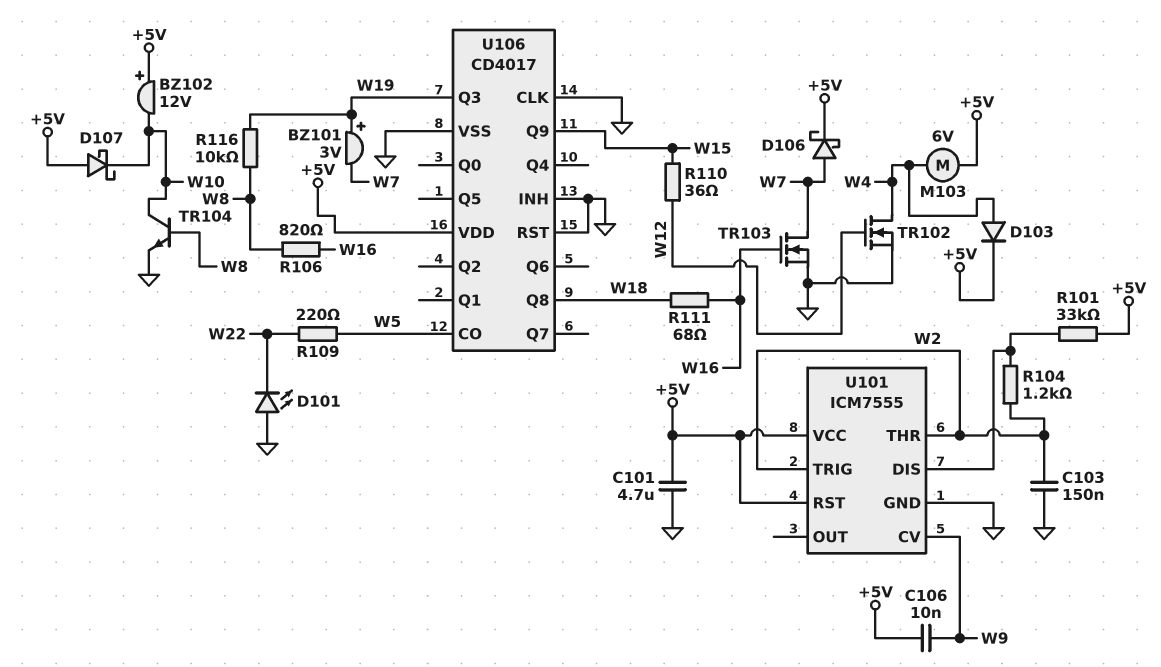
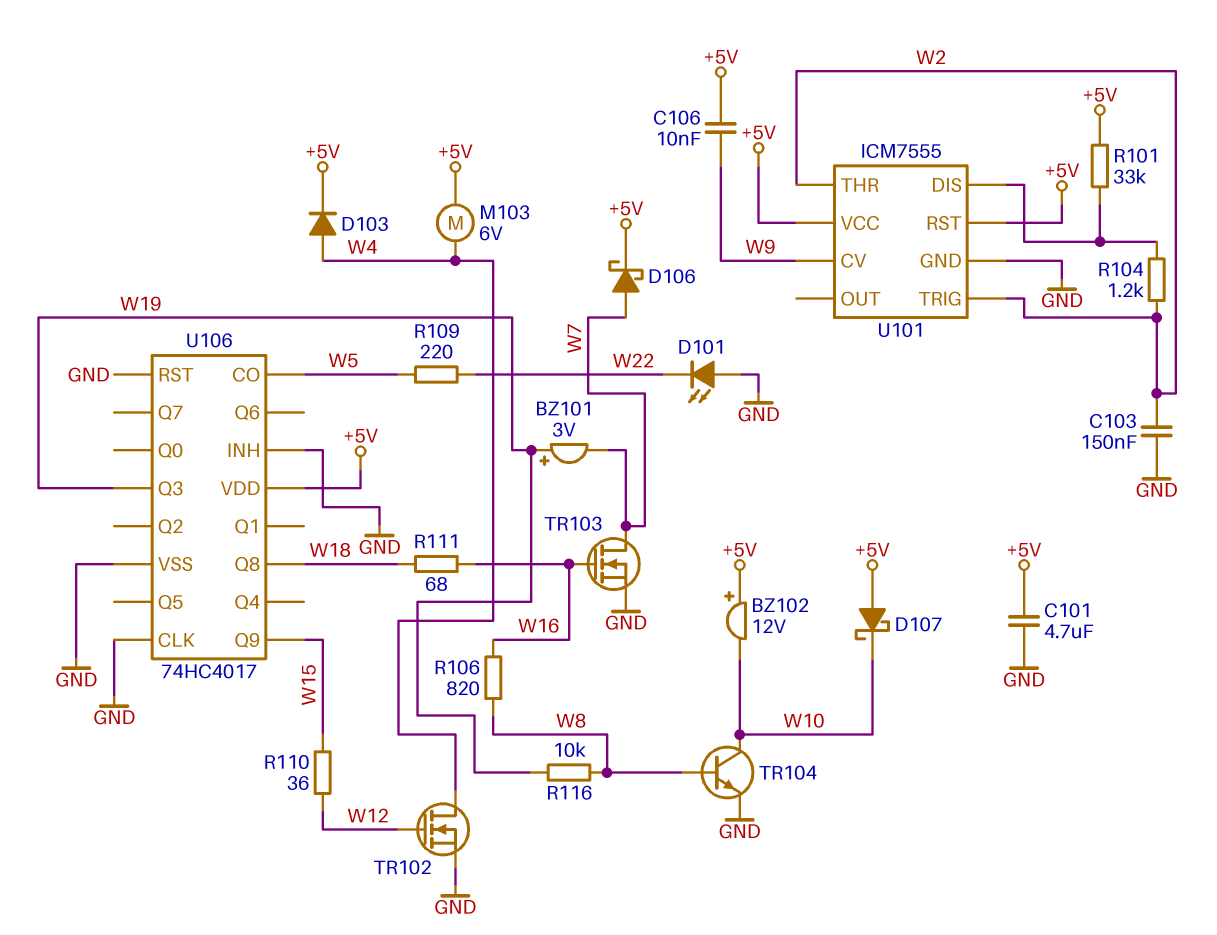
U106: CD4017 -> 74HC4017

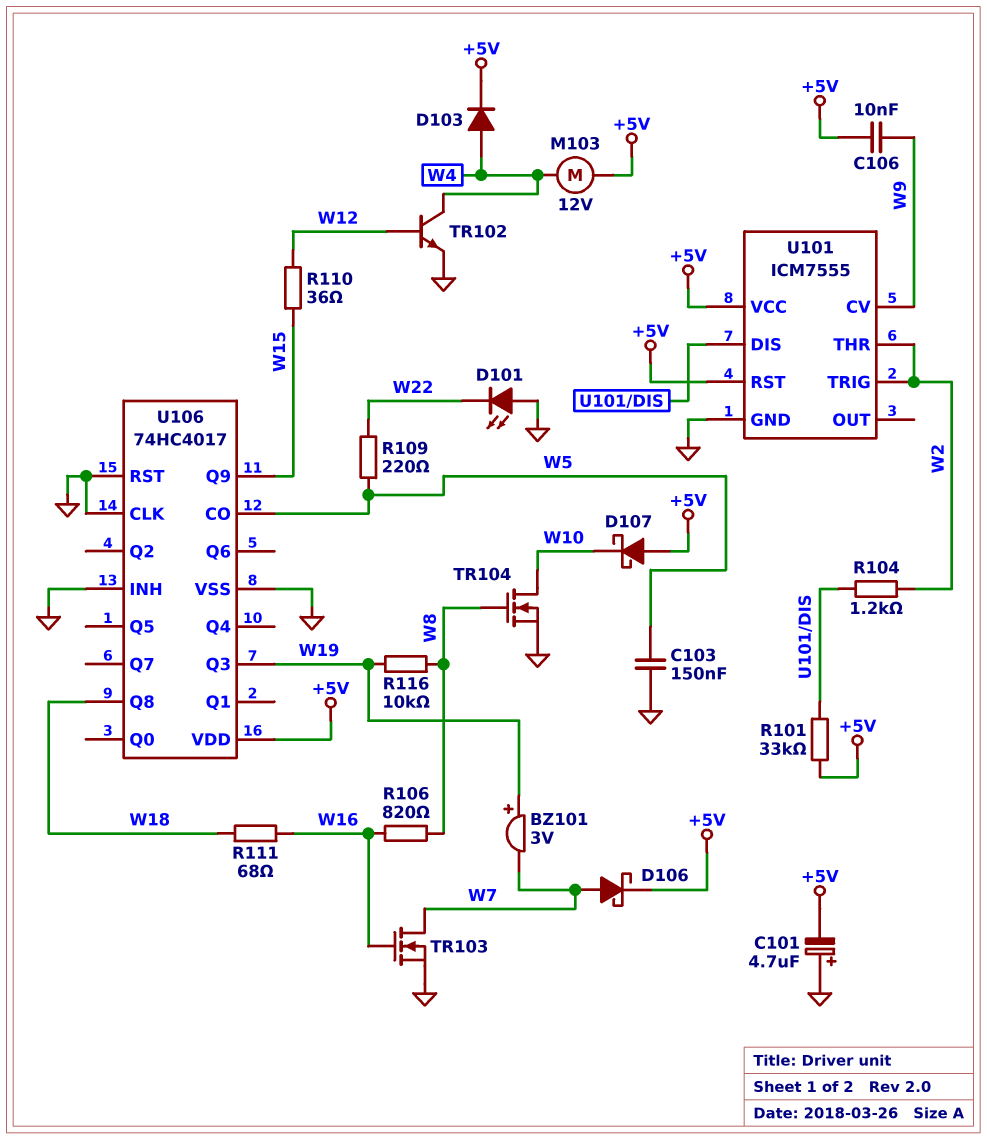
BZ102: buzzer 12V (plus +5V, minus W10) -> none
C101: 4.7uF (+5V, GND) -> 4.7uF (plus GND, minus +5V)
C103: 150nF (GND, W2) -> 150nF (GND, W5)
M103: motor 6V (+5V, W4) -> motor 12V (+5V, W4)
TR102: NMOS (G W12, D W4, S GND) -> NPN (B W12, C W4, E GND)
TR104: NPN (B W8, C W10, E GND) -> NMOS (G W8, D W10, S GND)

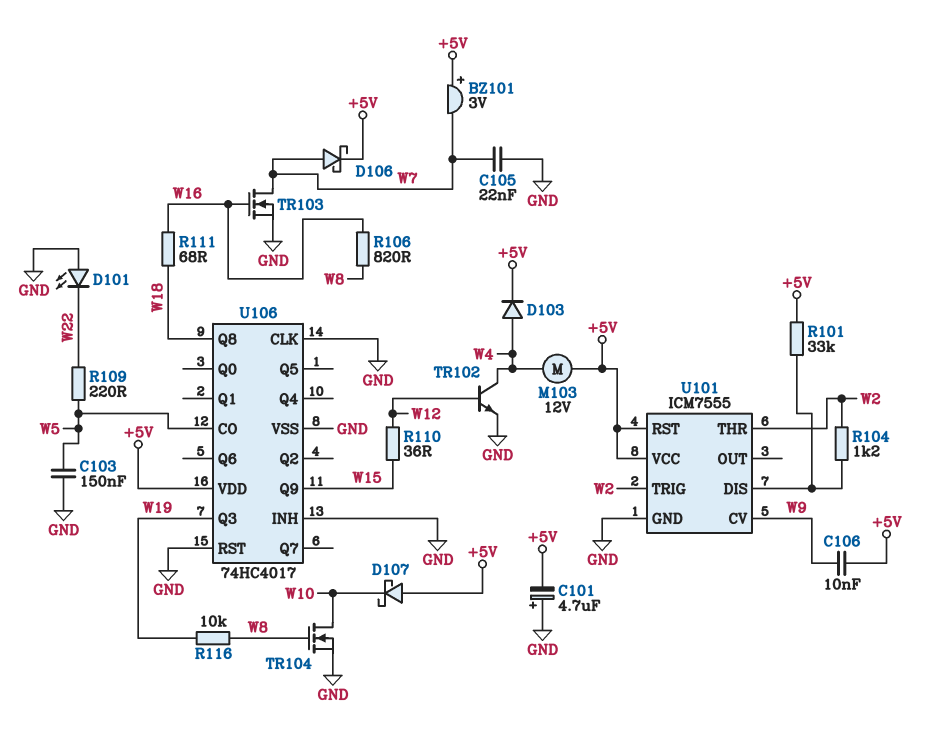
BZ101: buzzer 3V (plus W19, minus W7) -> buzzer 3V (plus +5V, minus W7)
C105: none -> 22nF (GND, W7)

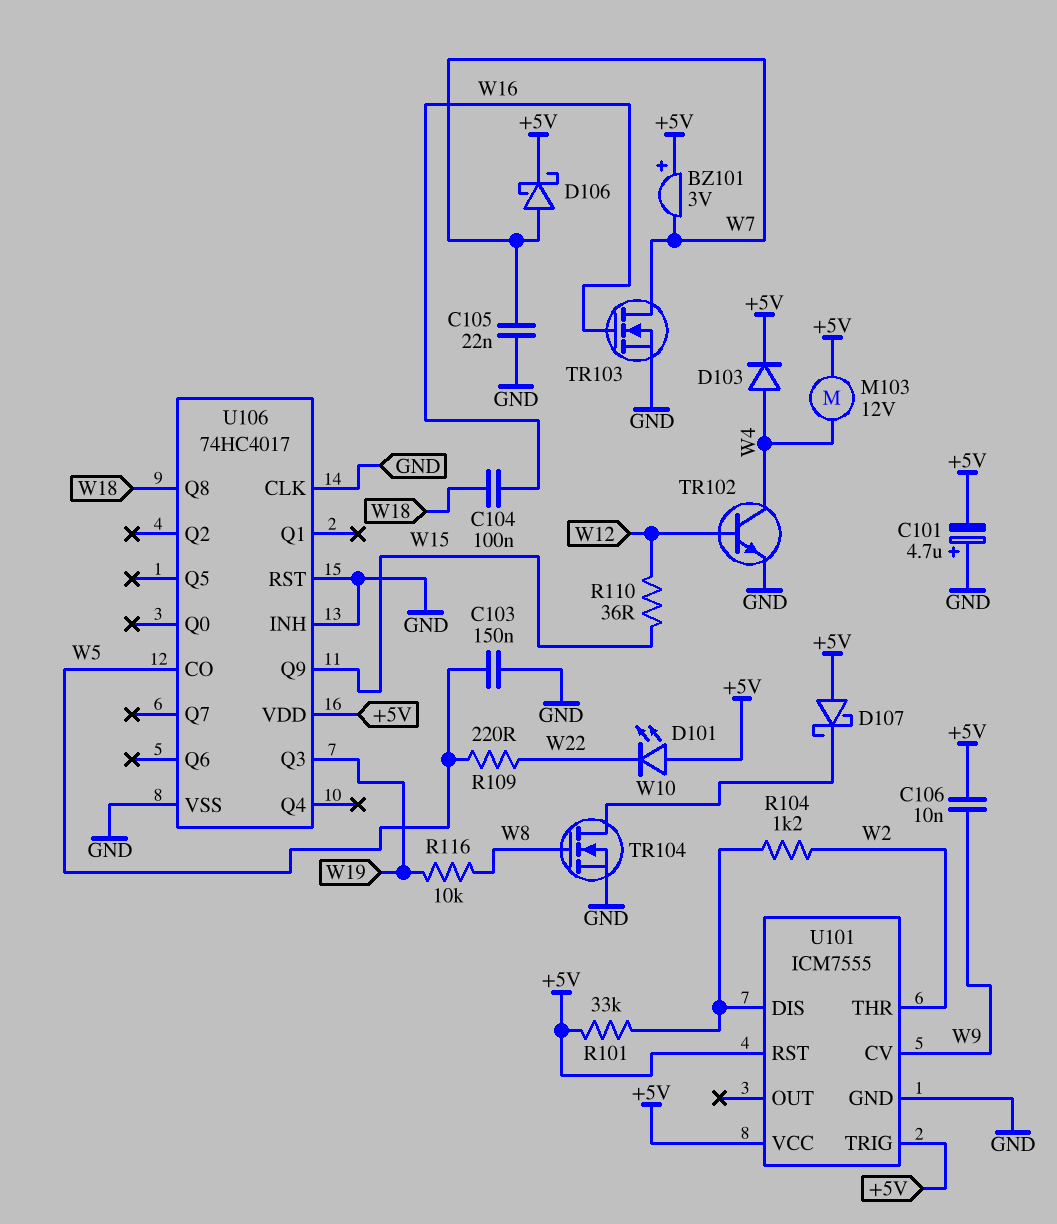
C104: none -> 100nF (W16, W18)
D101: LED (A GND, K W22) -> LED (A +5V, K W22)
R106: 820 (W8, W16) -> none
R111: 68 (W16, W18) -> none
U101 pin TRIG: W2 -> +5V

